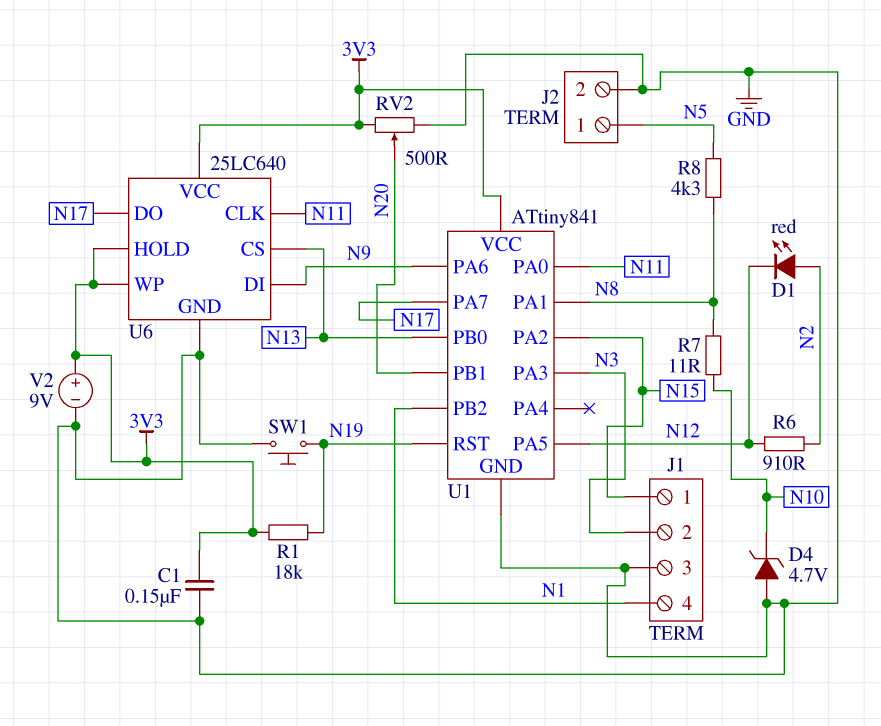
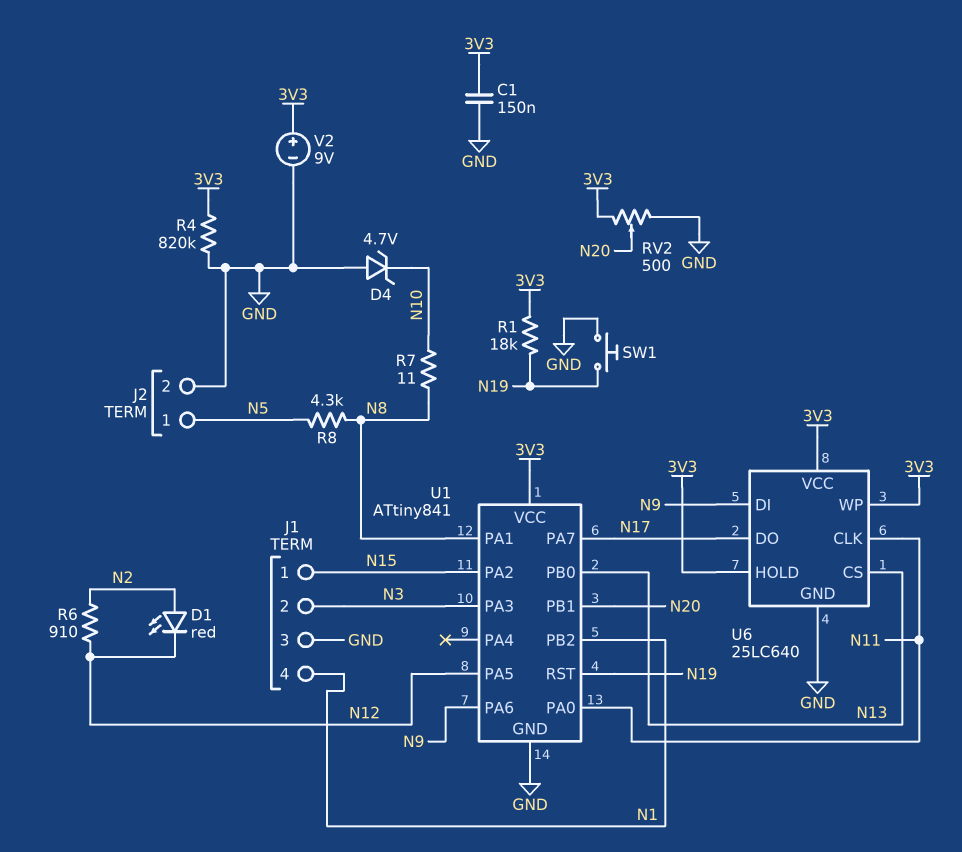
R4: none -> 820k (3V3, GND)

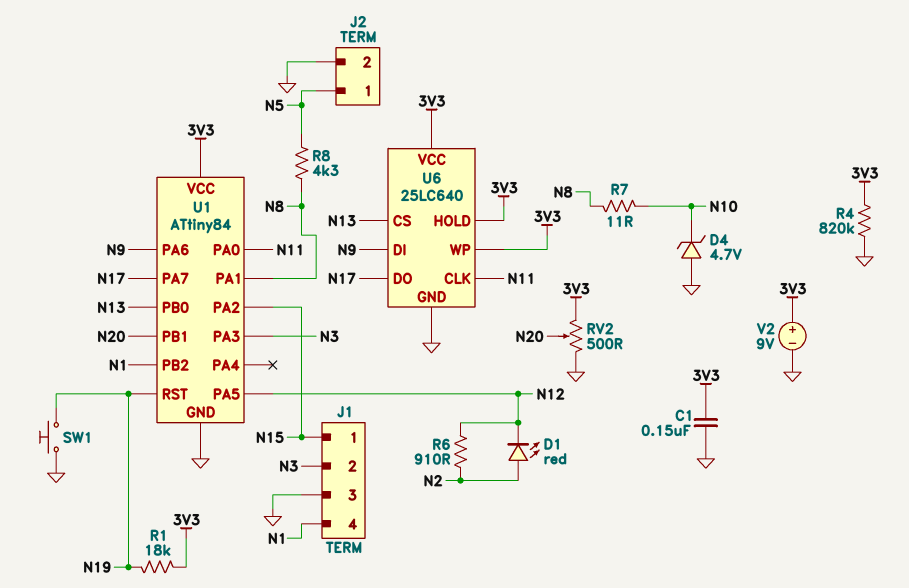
U1: ATtiny841 -> ATtiny84

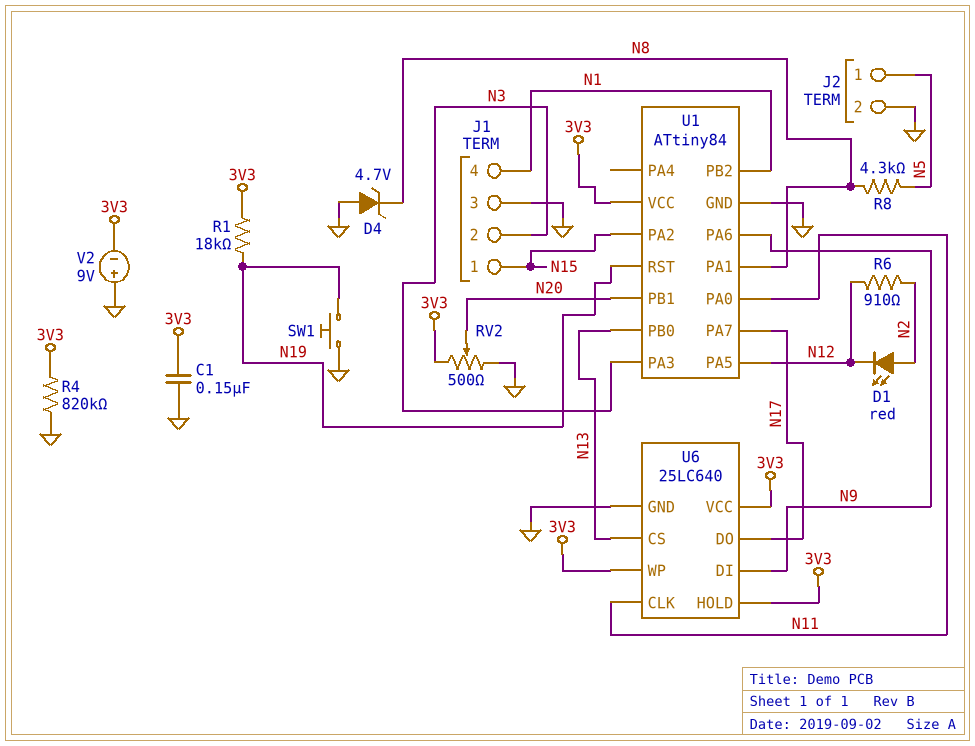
D4: zener 4.7V (A GND, K N10) -> zener 4.7V (A GND, K N8)
R7: 11 (N8, N10) -> none
V2: 9V (plus 3V3, minus GND) -> 9V (plus GND, minus 3V3)

